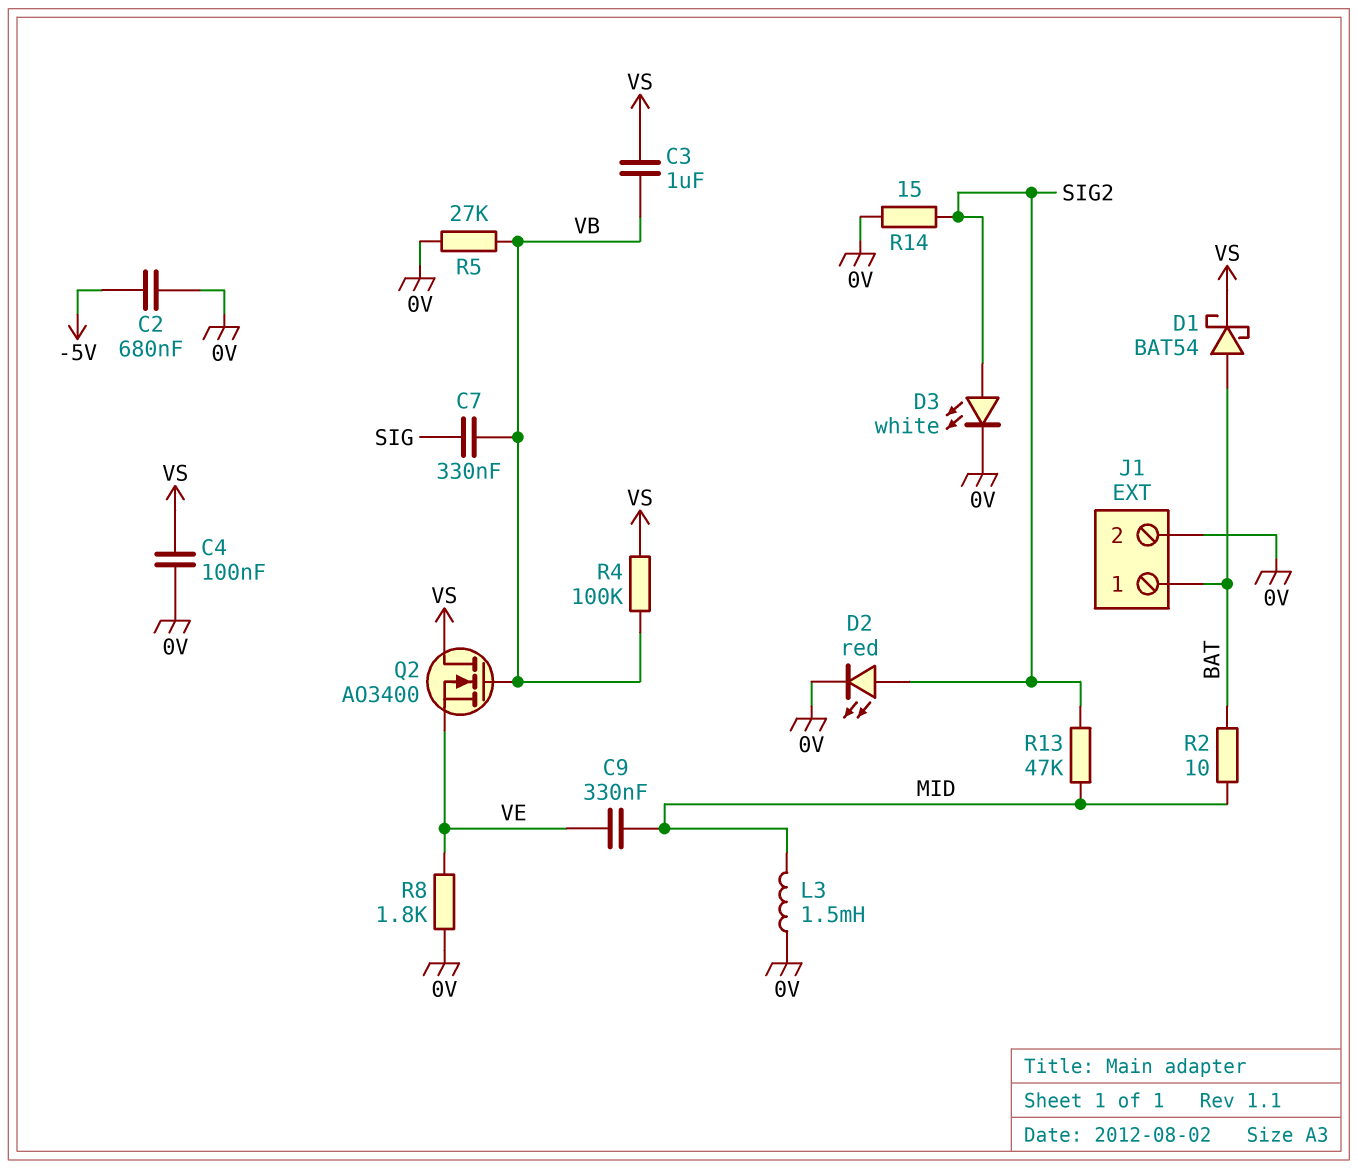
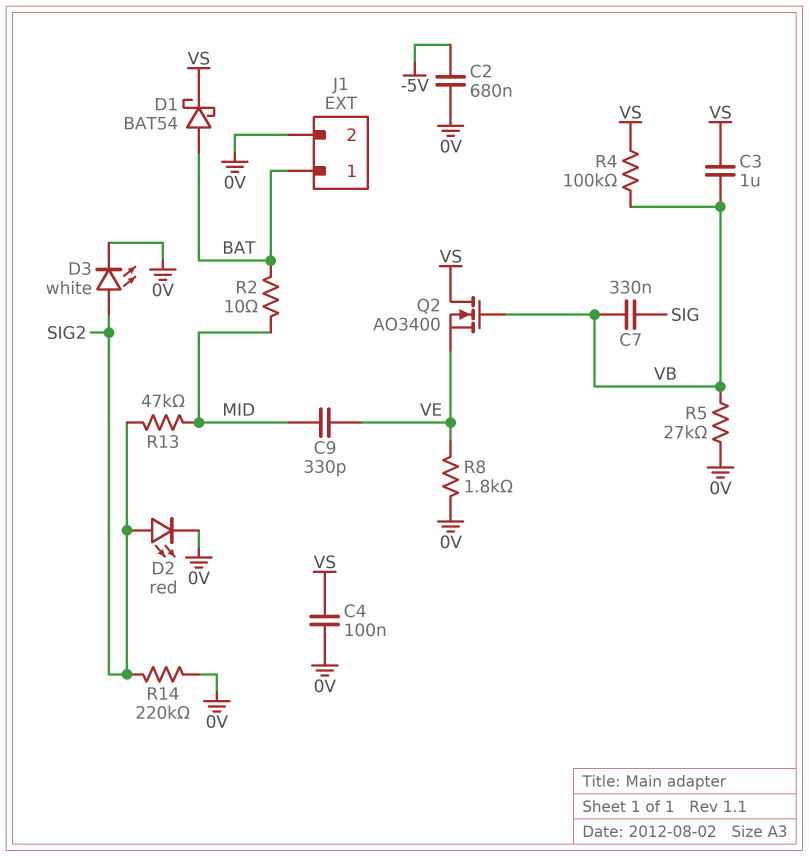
C9: 330nF (MID, VE) -> 330pF (MID, VE)
L3: 1.5mH (0V, MID) -> none
R14: 15 (0V, SIG2) -> 220k (0V, SIG2)

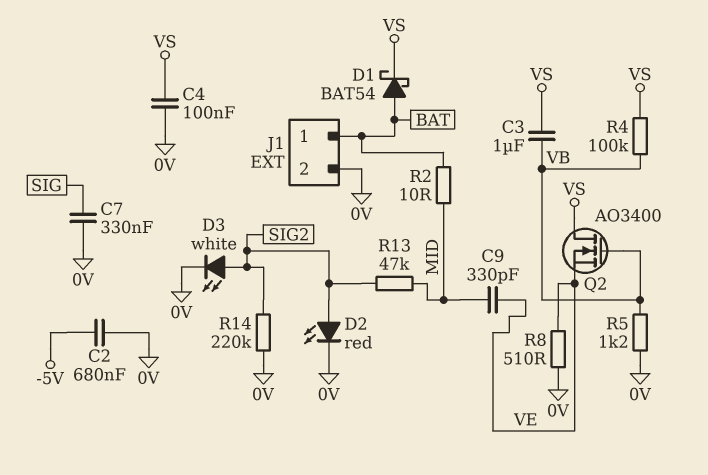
C7: 330nF (SIG, VB) -> 330nF (0V, SIG)
R5: 27k (0V, VB) -> 1.2k (0V, VB)
R8: 1.8k (0V, VE) -> 510 (0V, VE)

